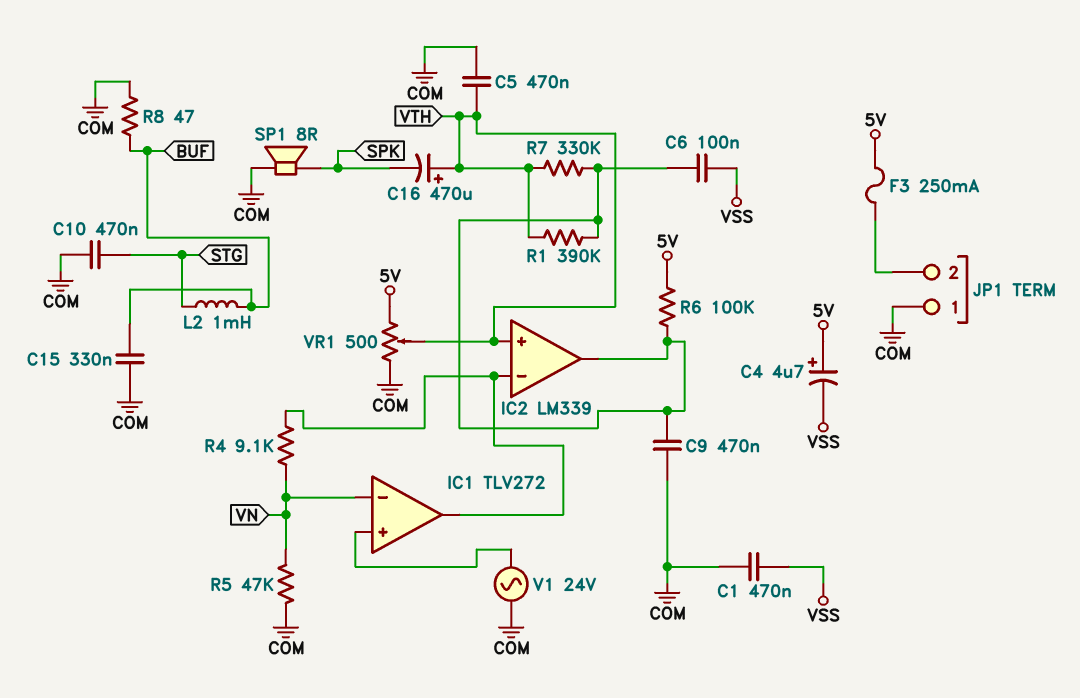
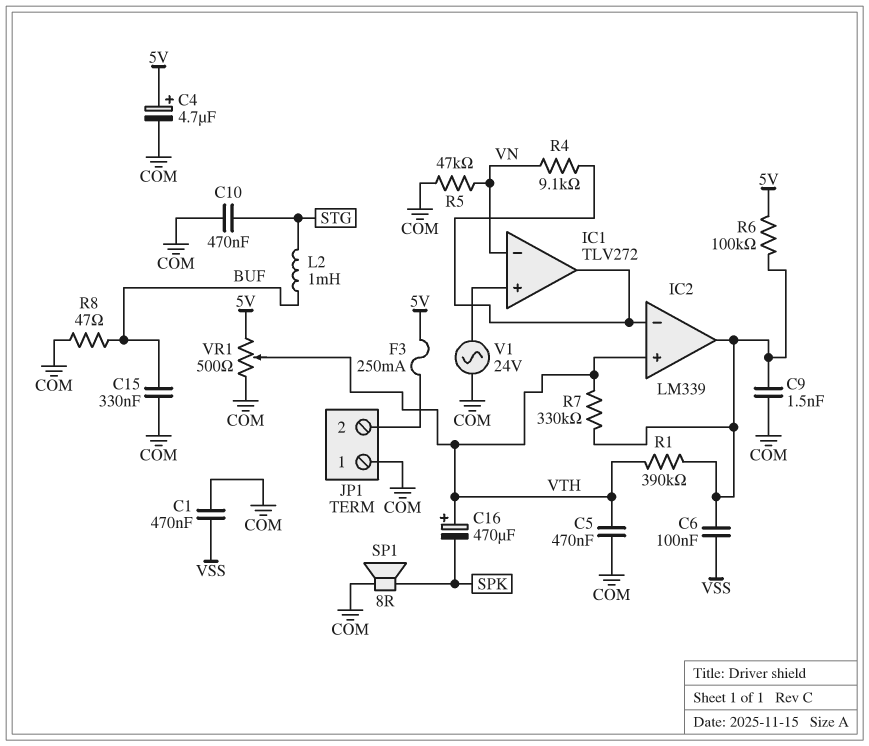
C4: 4.7uF (plus 5V, minus VSS) -> 4.7uF (plus 5V, minus COM)
C9: 470nF (COM, IC2/out) -> 1.5nF (COM, IC2/out)

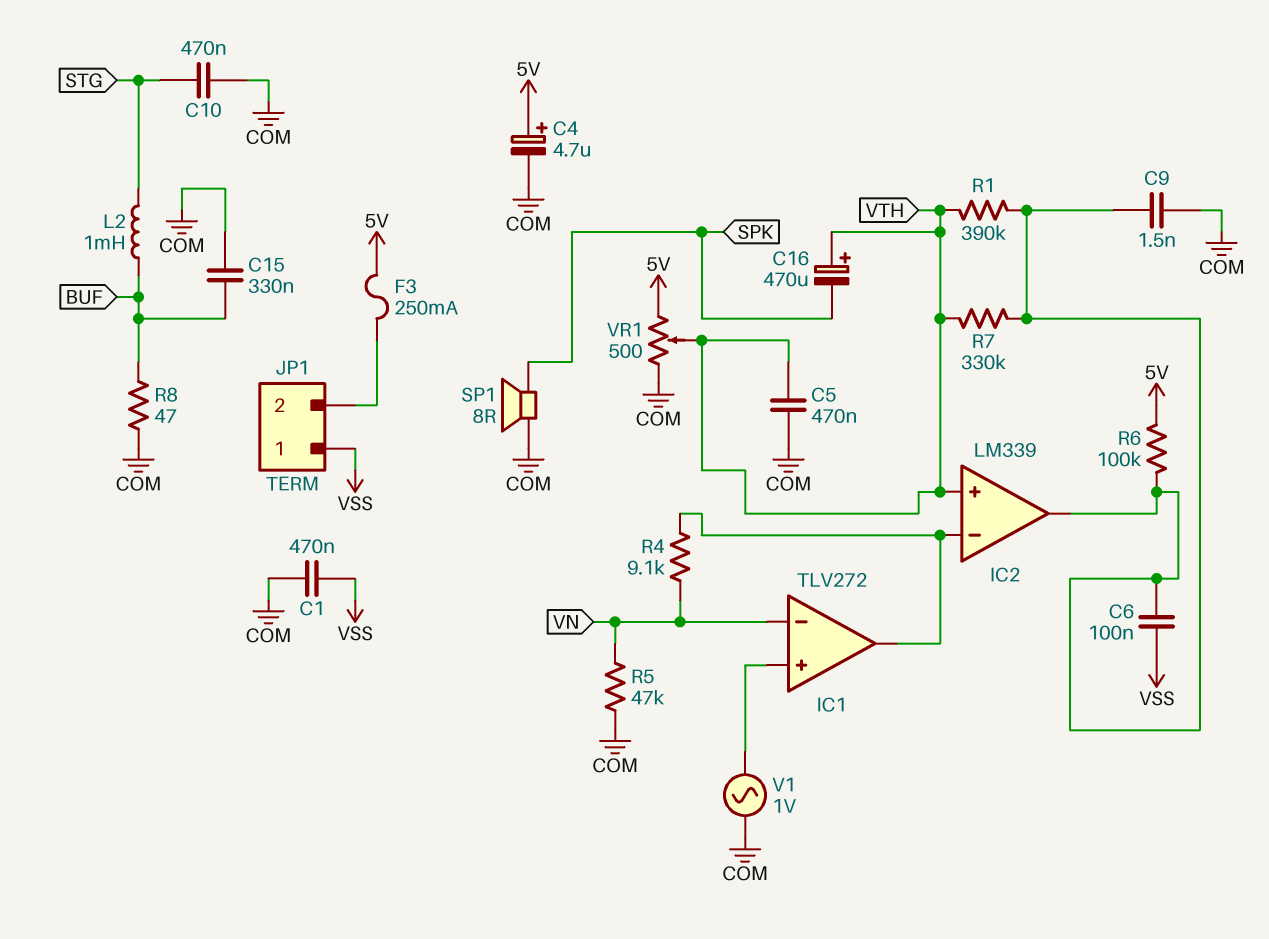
JP1 pin 1: COM -> VSS
V1: AC 24V (COM, IC1/in+) -> AC 1V (COM, IC1/in+)

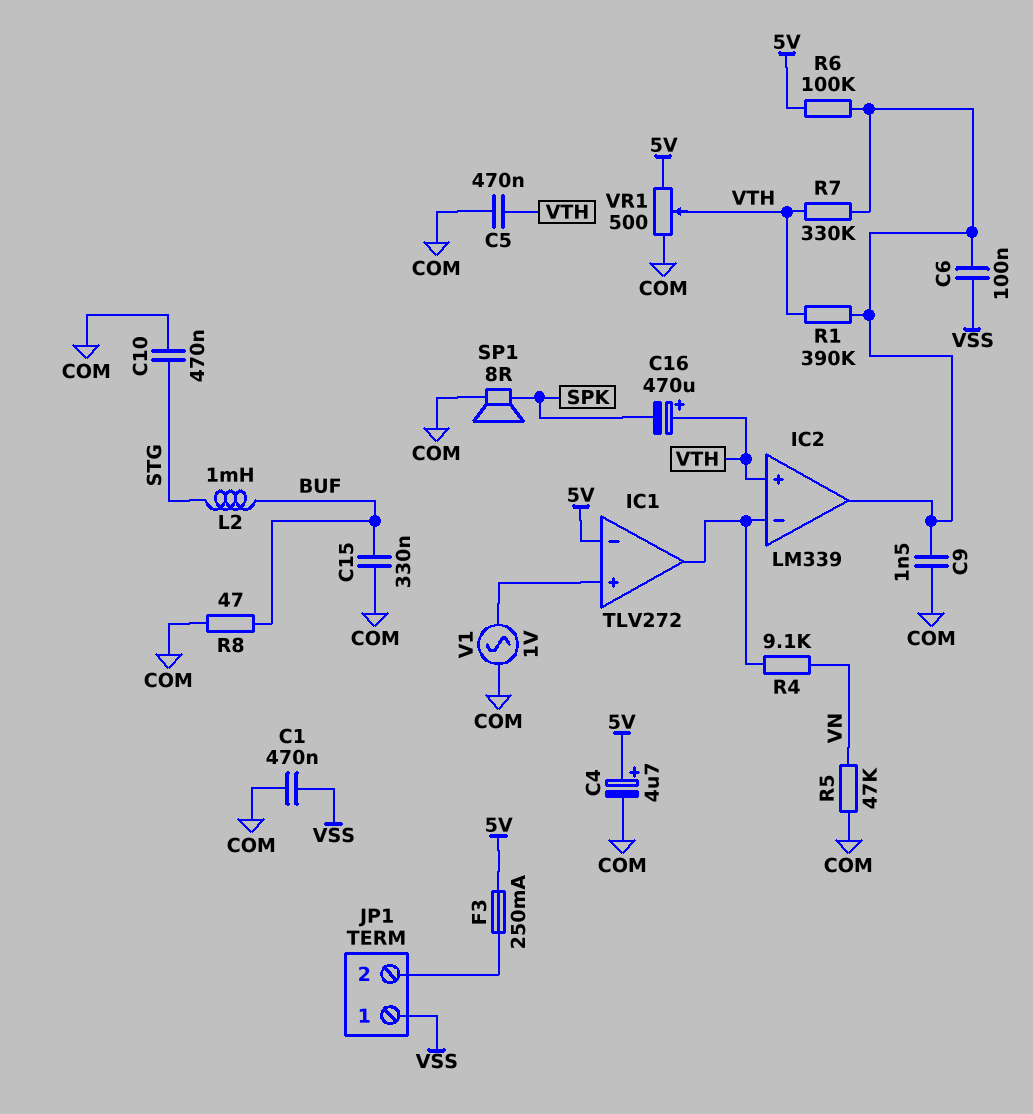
IC1 pin in-: VN -> 5V

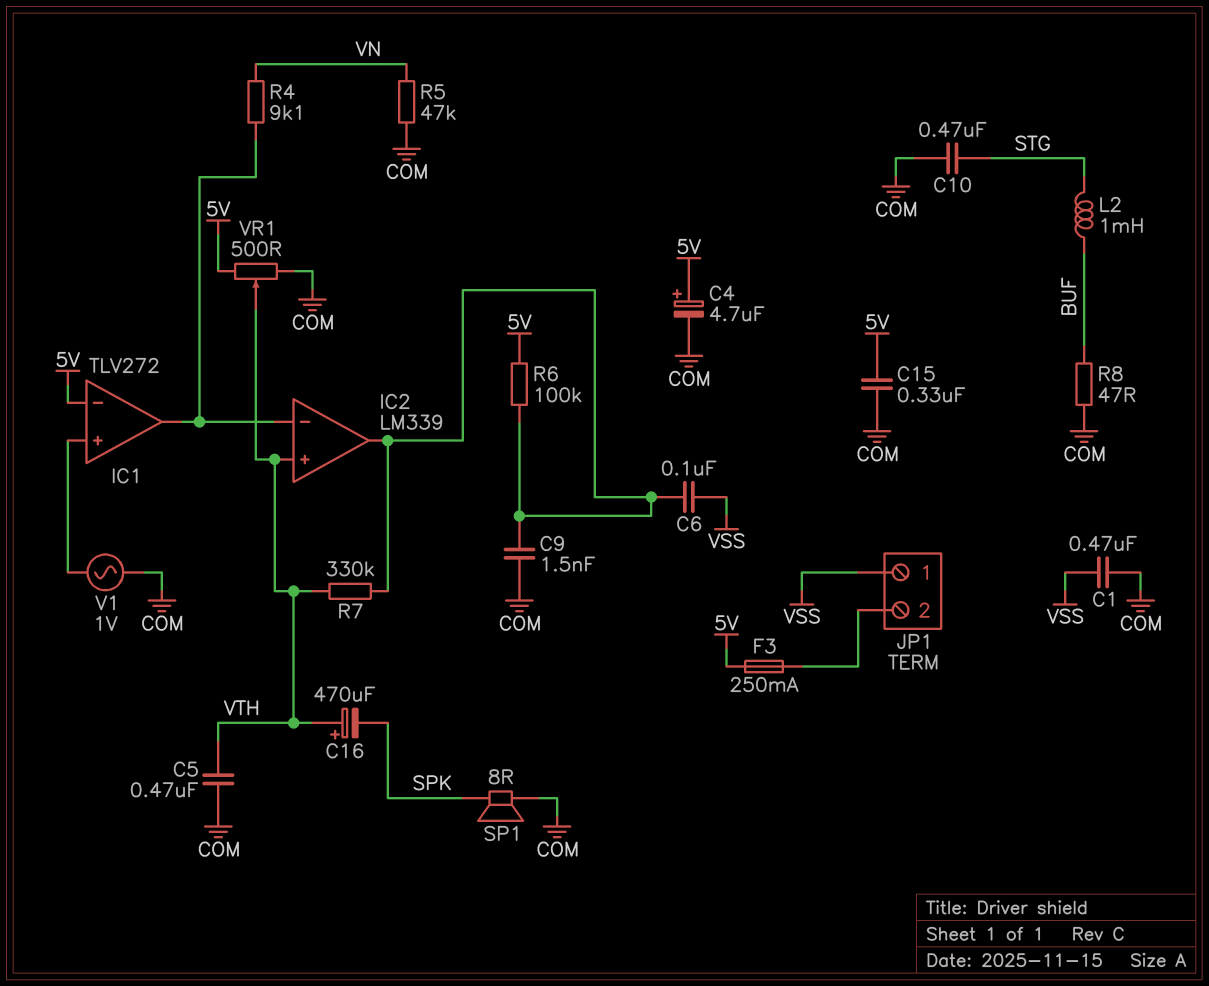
C15: 330nF (BUF, COM) -> 330nF (5V, COM)
R1: 390k (IC2/out, VTH) -> none

